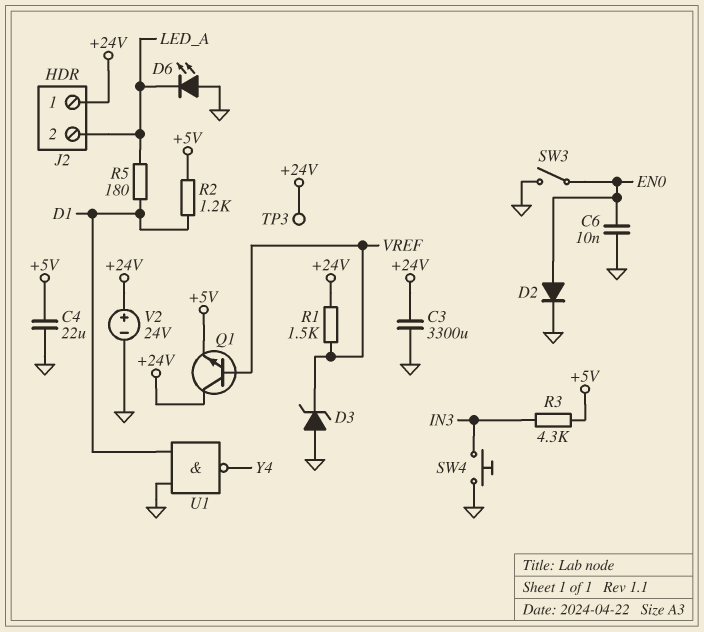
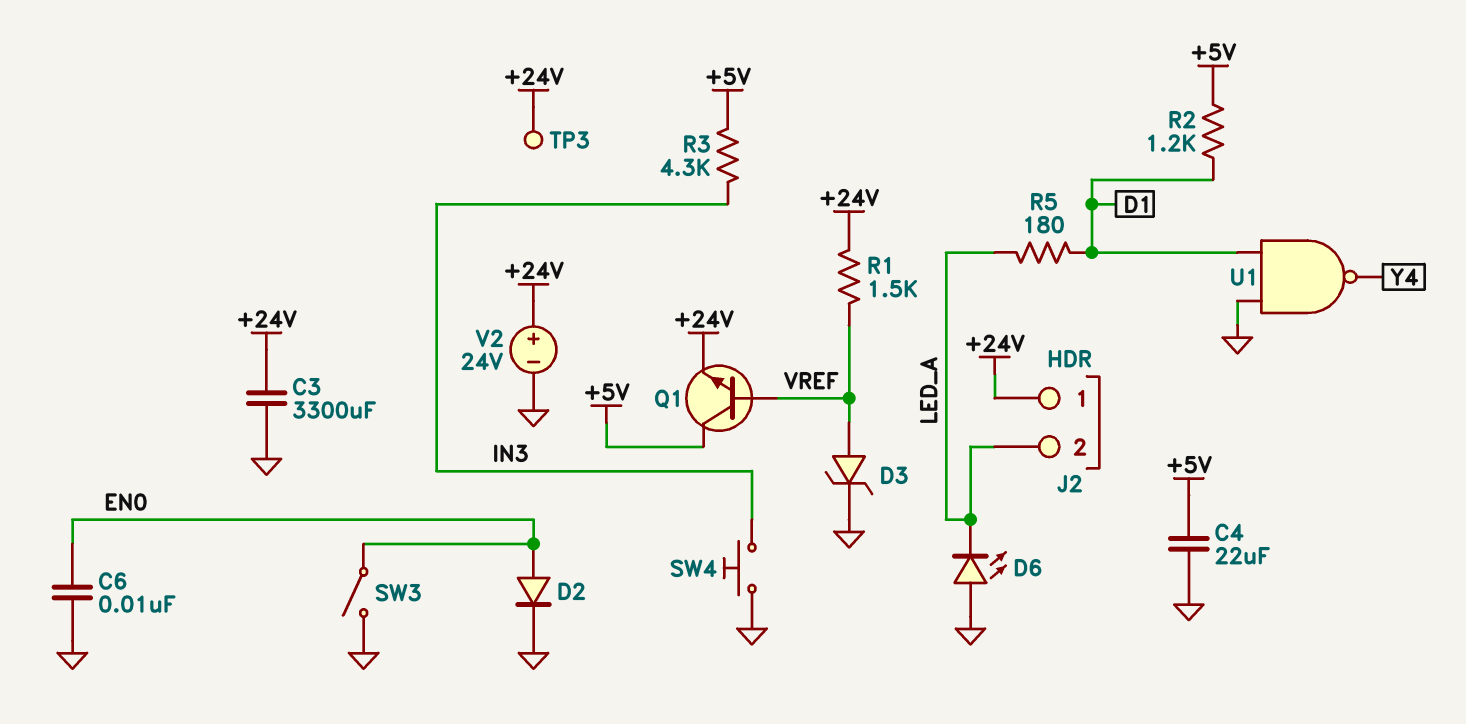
D3: zener (A GND, K VREF) -> zener (A VREF, K GND)
Q1: NPN (B VREF, C +24V, E +5V) -> NPN (B VREF, C +5V, E +24V)

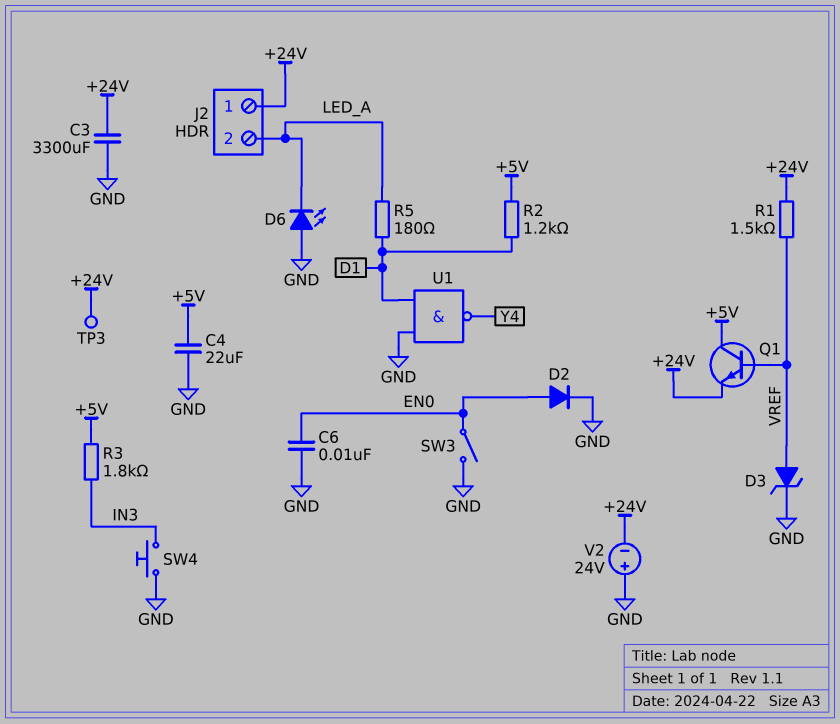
R3: 4.3k (+5V, IN3) -> 1.8k (+5V, IN3)
V2: 24V (plus +24V, minus GND) -> 24V (plus GND, minus +24V)

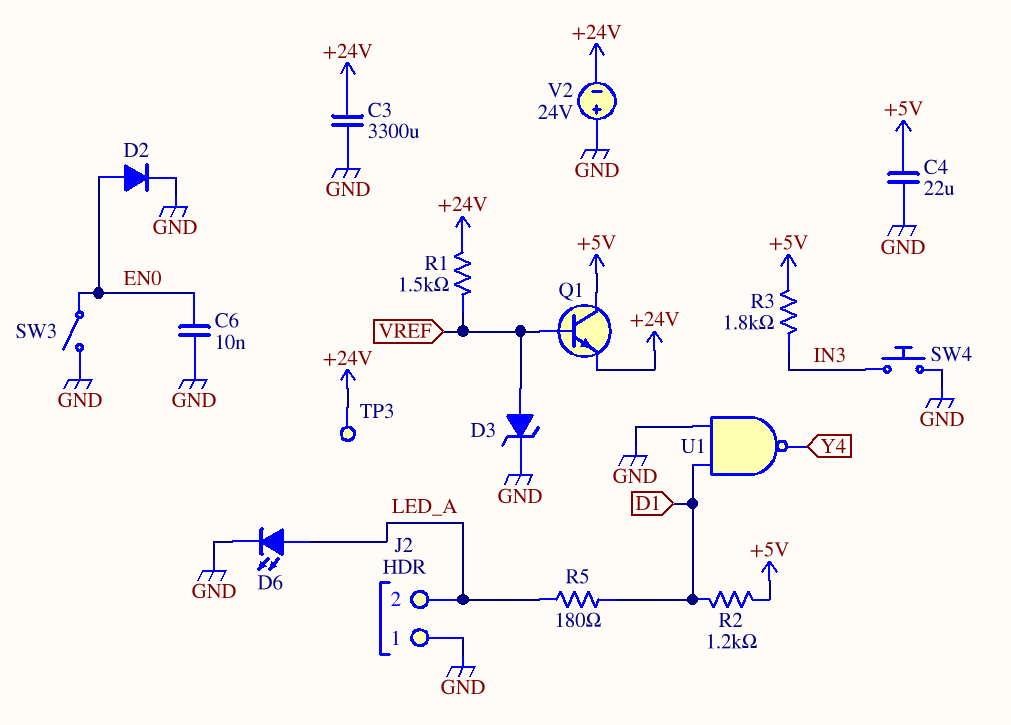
D6: LED (A GND, K LED_A) -> LED (A LED_A, K GND)
J2 pin 1: +24V -> GND

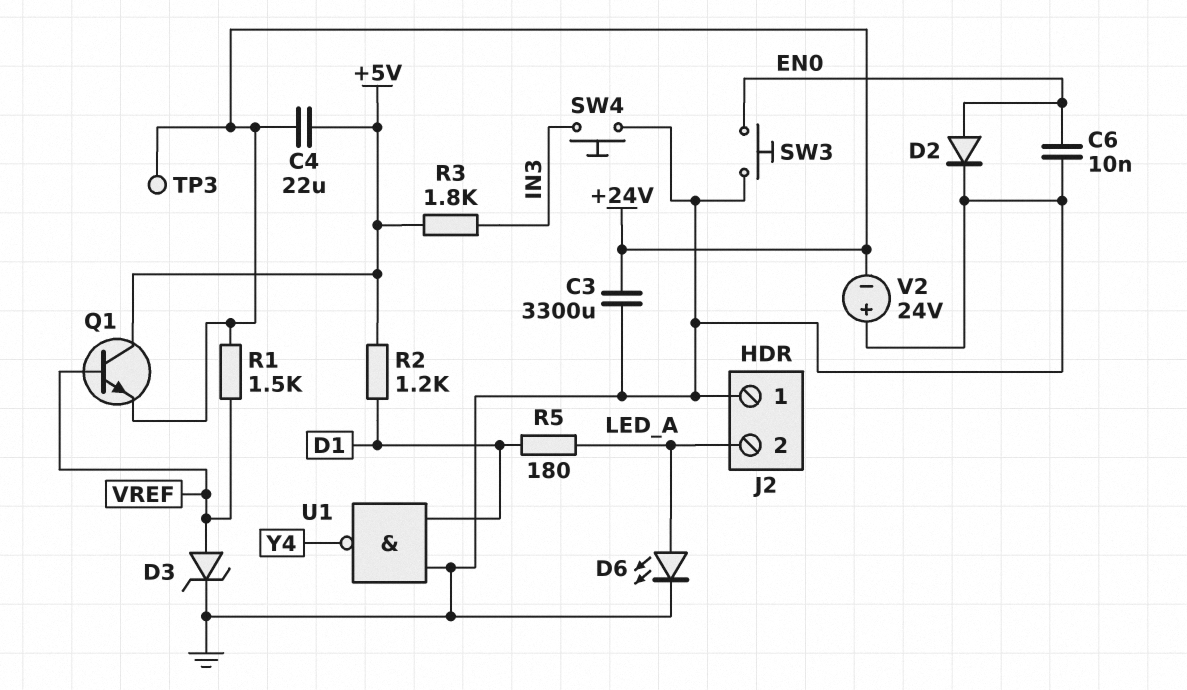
C4: 22uF (+5V, GND) -> 22uF (+5V, +24V)
SW3: switch (EN0, GND) -> button (EN0, GND)

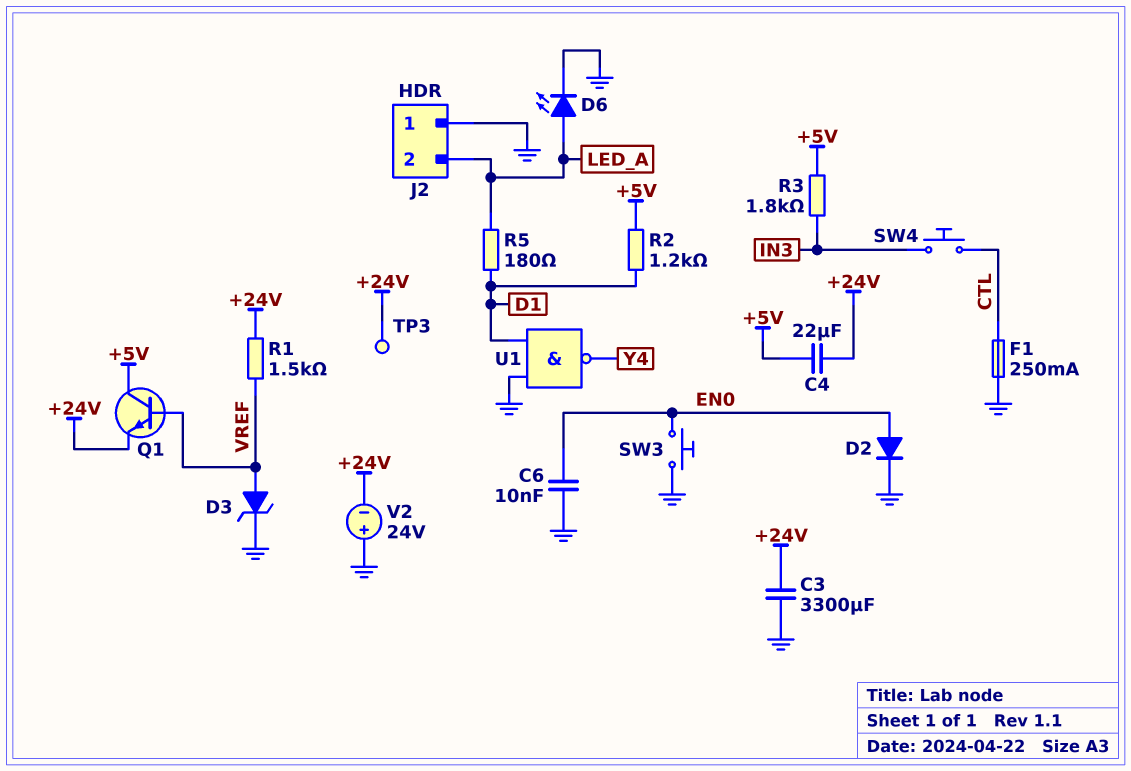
F1: none -> 250mA (CTL, GND)
SW4: button (GND, IN3) -> button (CTL, IN3)

